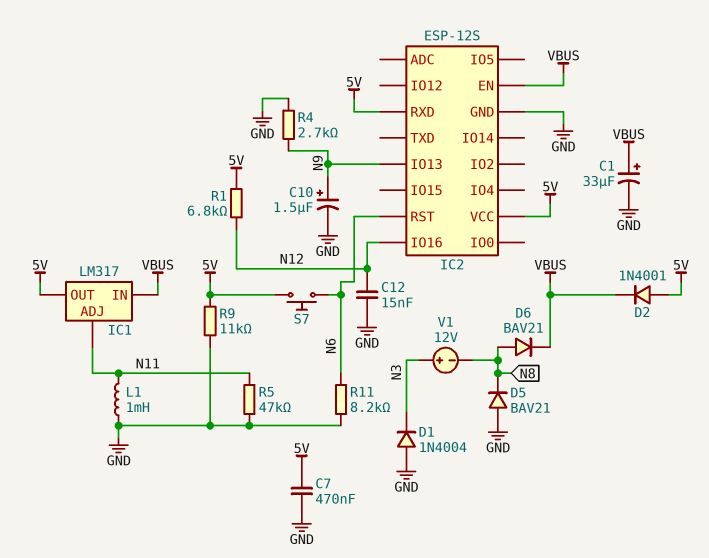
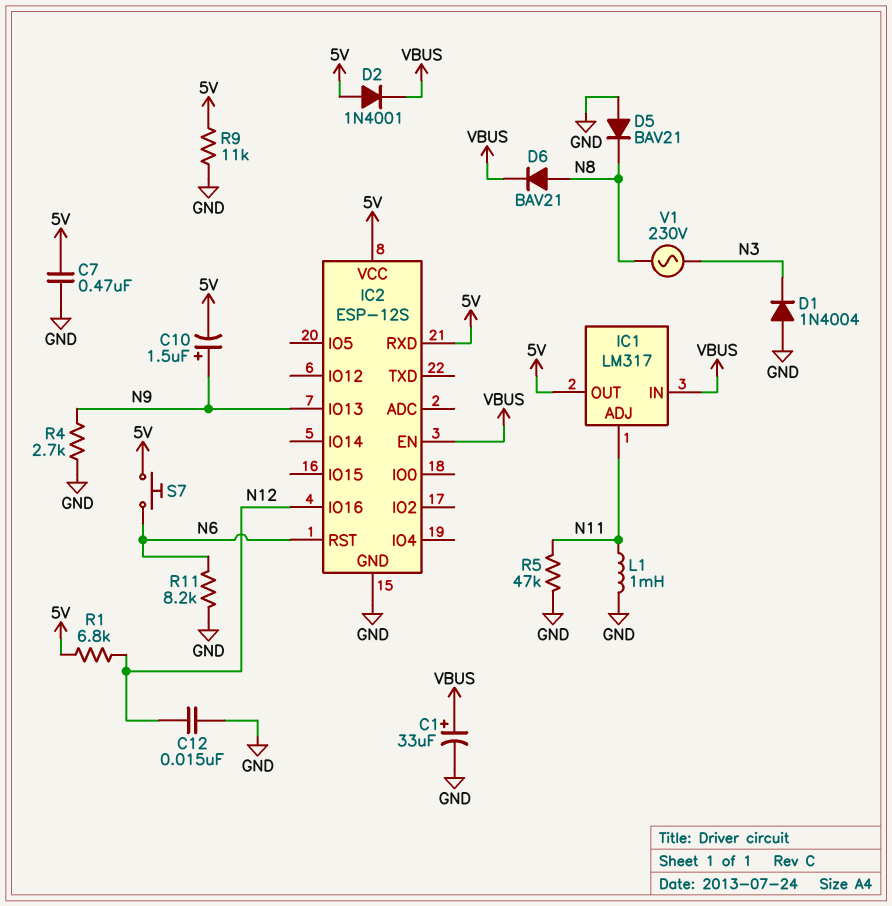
C10: 1.5uF (plus N9, minus GND) -> 1.5uF (plus N9, minus 5V)
V1: 12V (plus N3, minus N8) -> AC 230V (N3, N8)

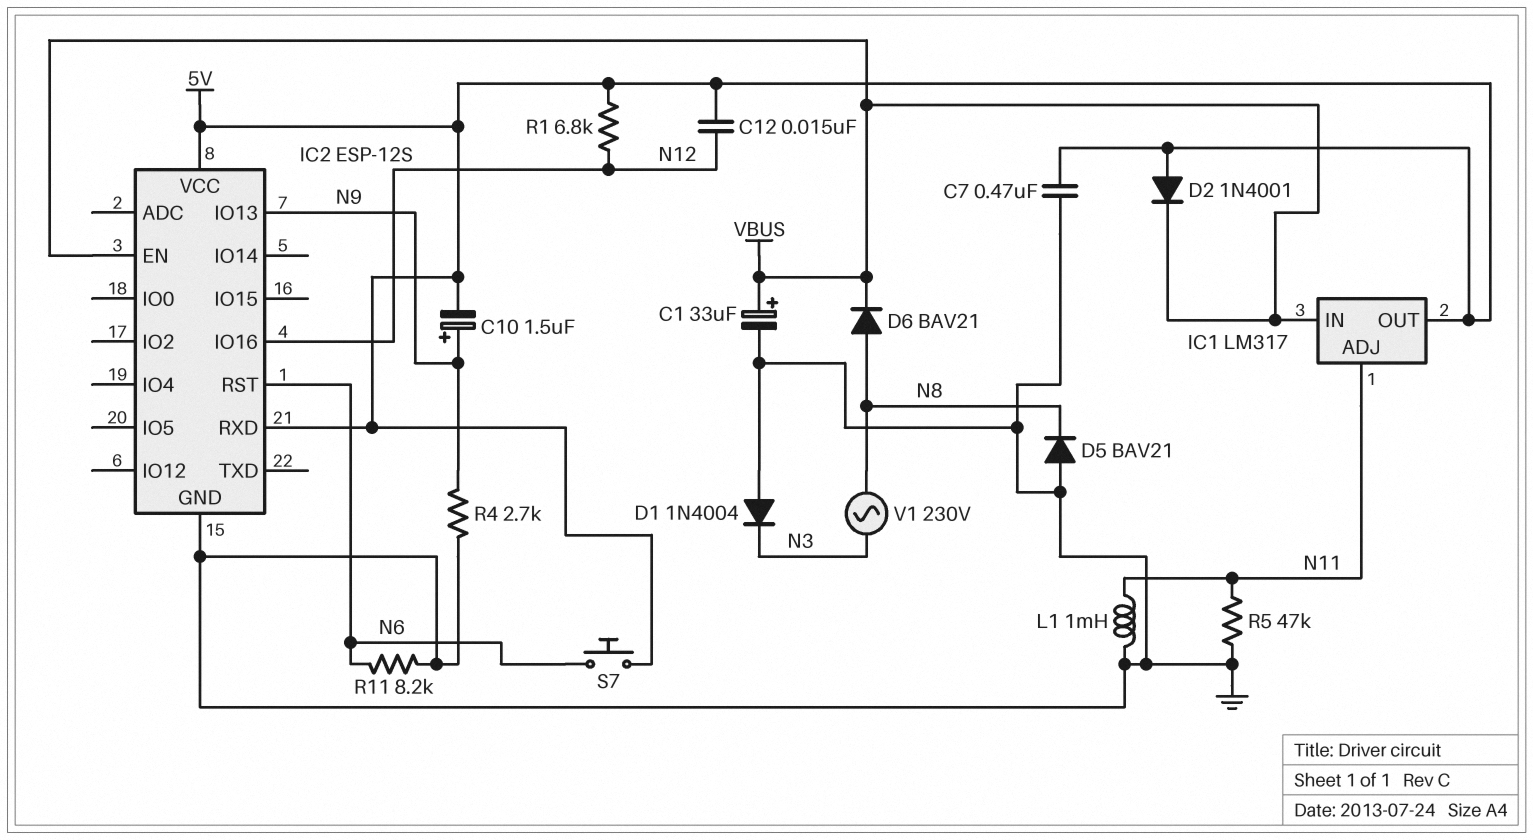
C12: 15nF (GND, N12) -> 15nF (5V, N12)
R9: 11k (5V, GND) -> none

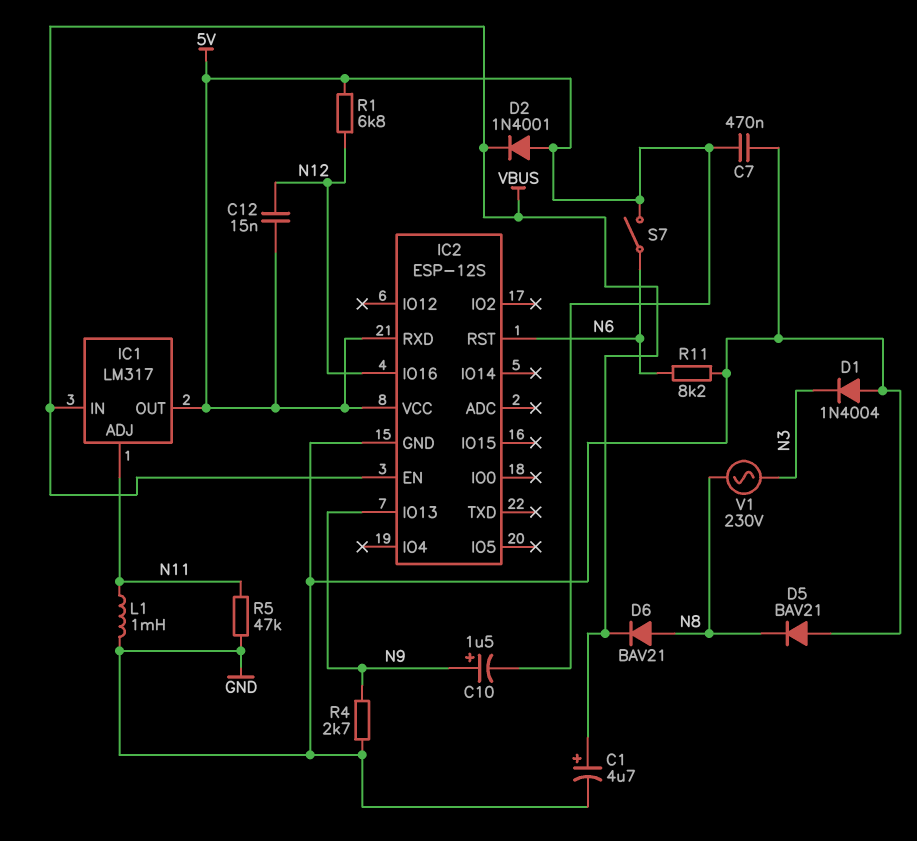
C1: 33uF (plus VBUS, minus GND) -> 4.7uF (plus VBUS, minus GND)
S7: button (5V, N6) -> switch (5V, N6)

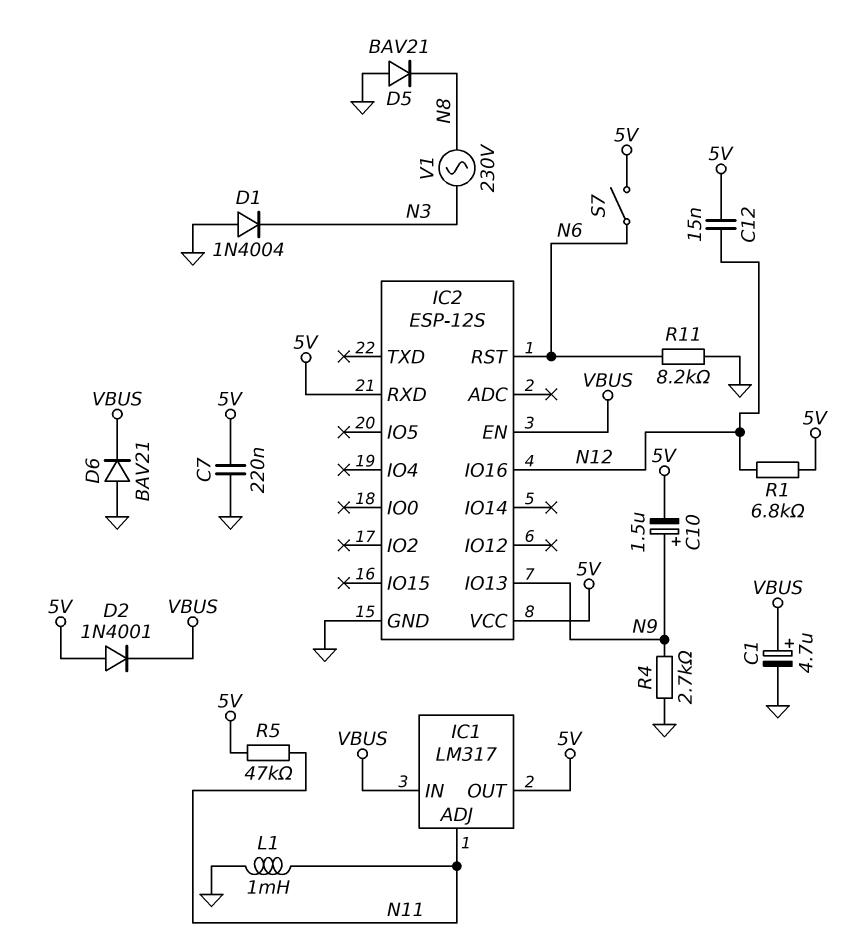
C7: 470nF (5V, GND) -> 220nF (5V, GND)
D6: diode BAV21 (A N8, K VBUS) -> diode BAV21 (A GND, K VBUS)
R5: 47k (GND, N11) -> 47k (5V, N11)

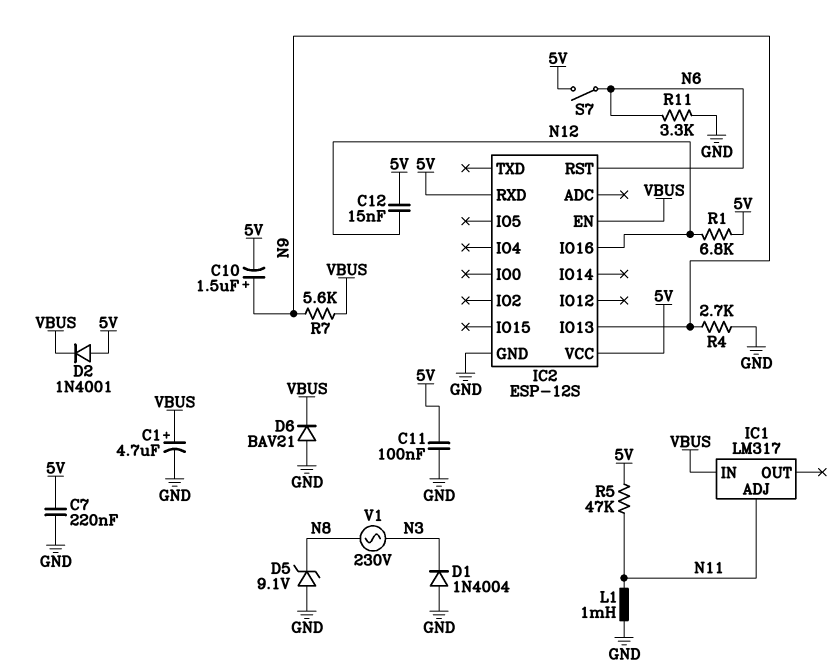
C11: none -> 100nF (5V, GND)
D5: diode BAV21 (A GND, K N8) -> zener 9.1V (A GND, K N8)
IC1 pin OUT: 5V -> none
R7: none -> 5.6k (N9, VBUS)
R11: 8.2k (GND, N6) -> 3.3k (GND, N6)

